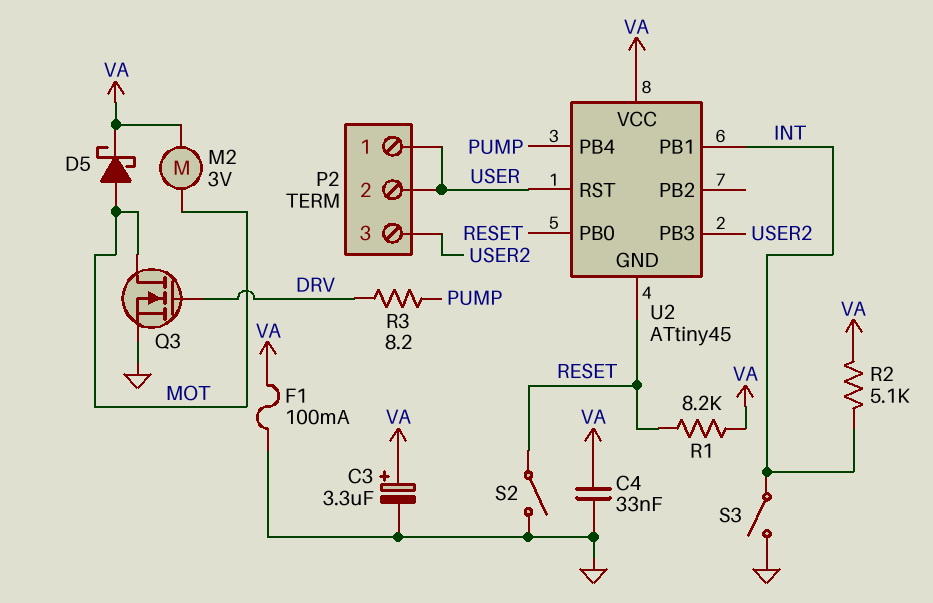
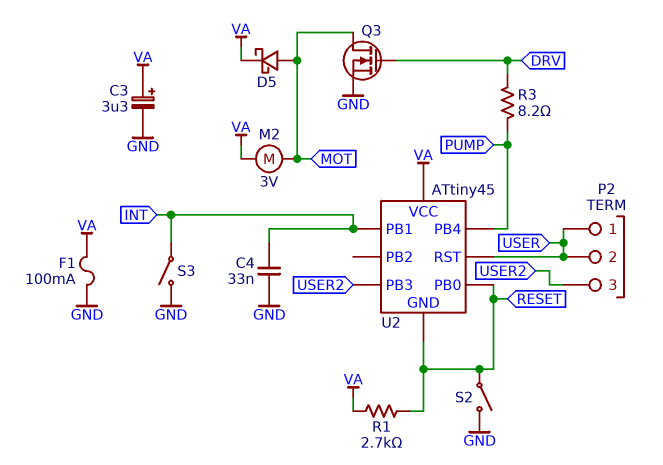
C4: 33nF (GND, VA) -> 33nF (GND, INT)
R1: 8.2k (RESET, VA) -> 2.7k (RESET, VA)
R2: 5.1k (INT, VA) -> none

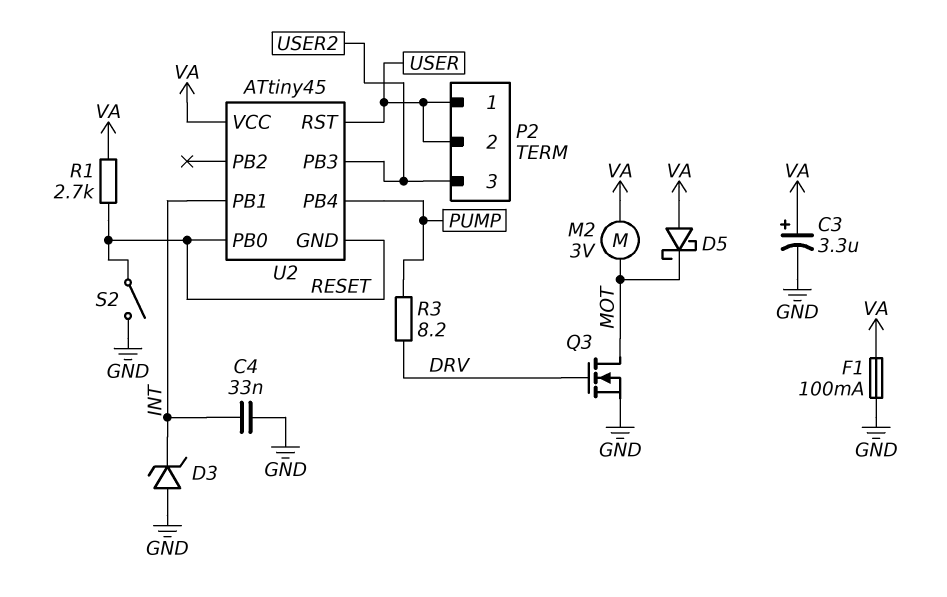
D3: none -> zener (A GND, K INT)
D5: schottky (A MOT, K VA) -> schottky (A VA, K MOT)
S3: switch (GND, INT) -> none

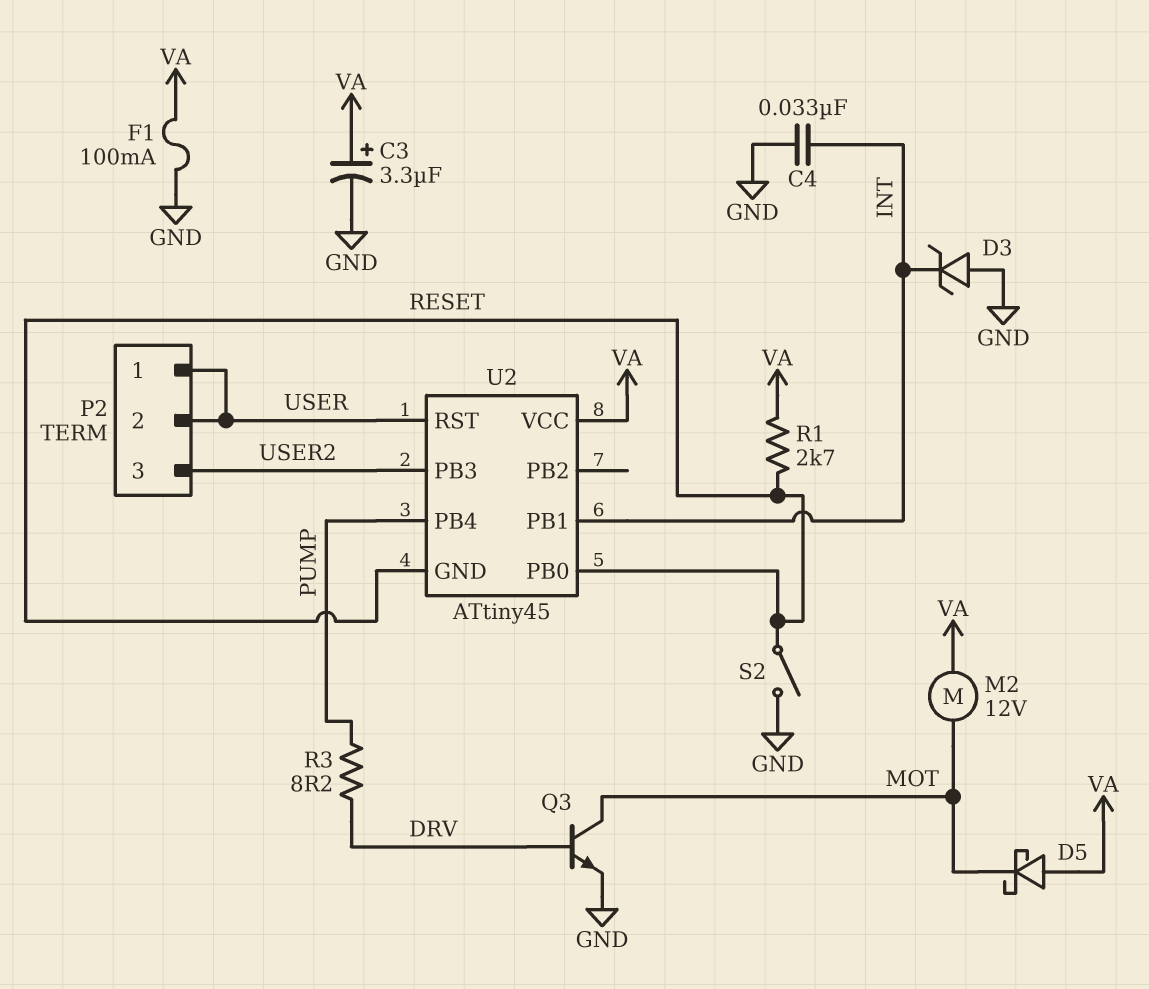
M2: motor 3V (MOT, VA) -> motor 12V (MOT, VA)
Q3: NMOS (G DRV, D MOT, S GND) -> NPN (B DRV, C MOT, E GND)

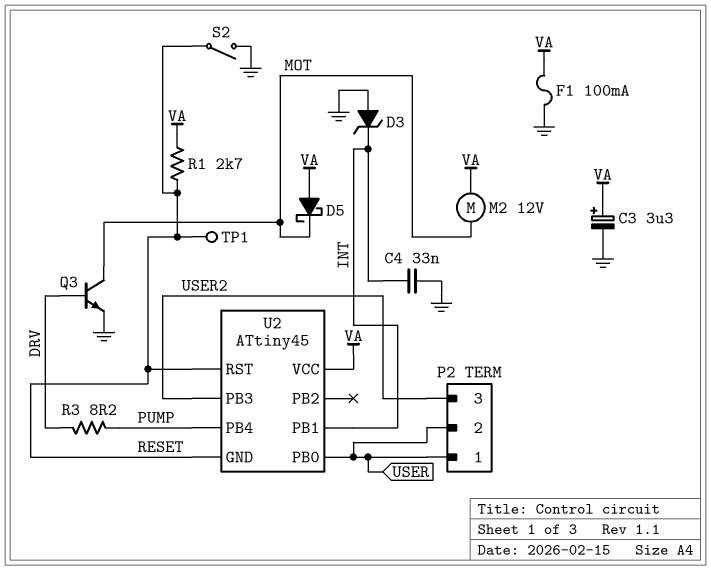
TP1: none -> test point (RESET)
U2 pin PB0: RESET -> USER
U2 pin RST: USER -> RESET

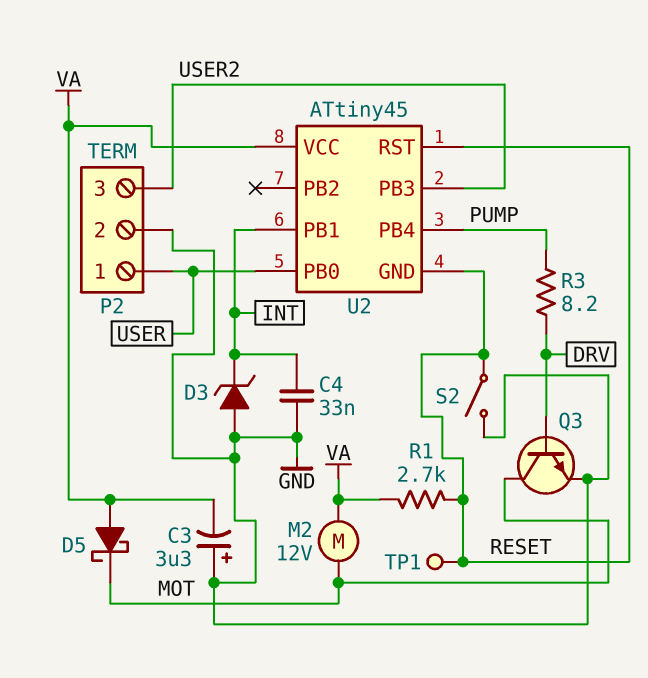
C3: 3.3uF (plus VA, minus GND) -> 3.3uF (plus GND, minus VA)
F1: 100mA (GND, VA) -> none
P2 pin 2: USER -> GND

